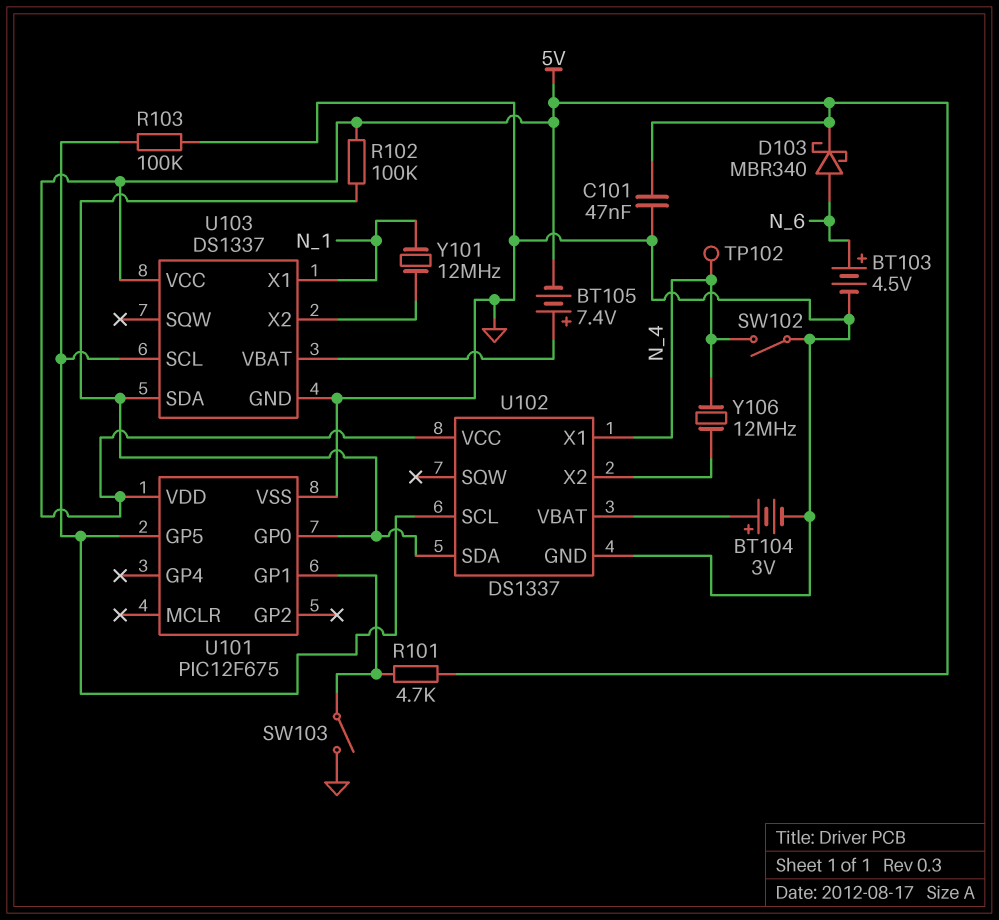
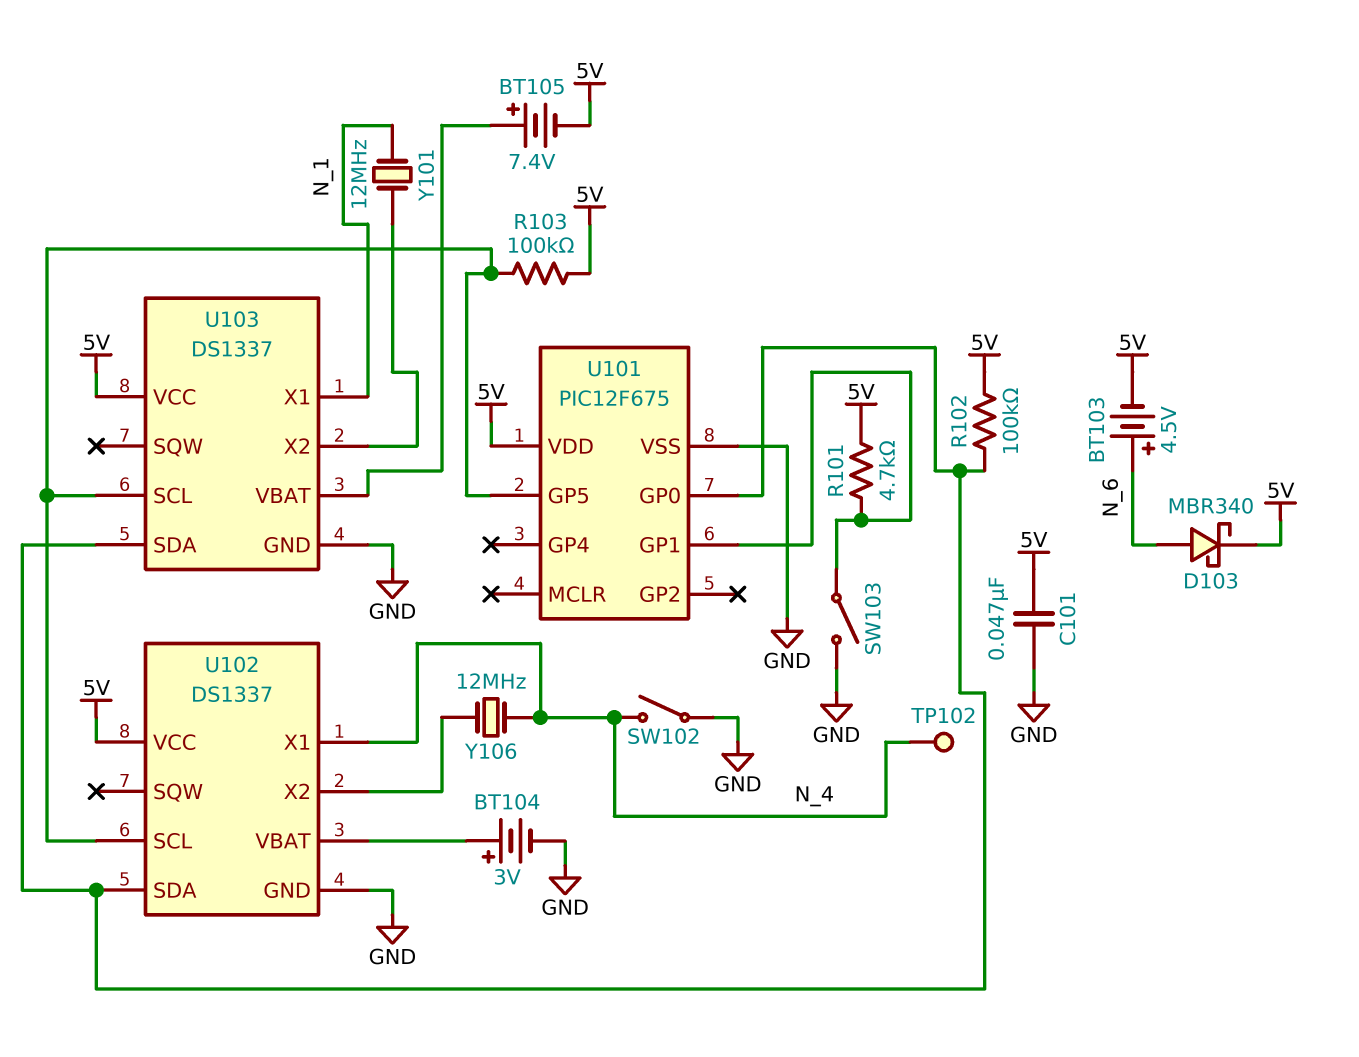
BT103: 4.5V (plus N_6, minus GND) -> 4.5V (plus N_6, minus 5V)
R103: 100k (GND, U101/GP5) -> 100k (5V, U101/GP5)

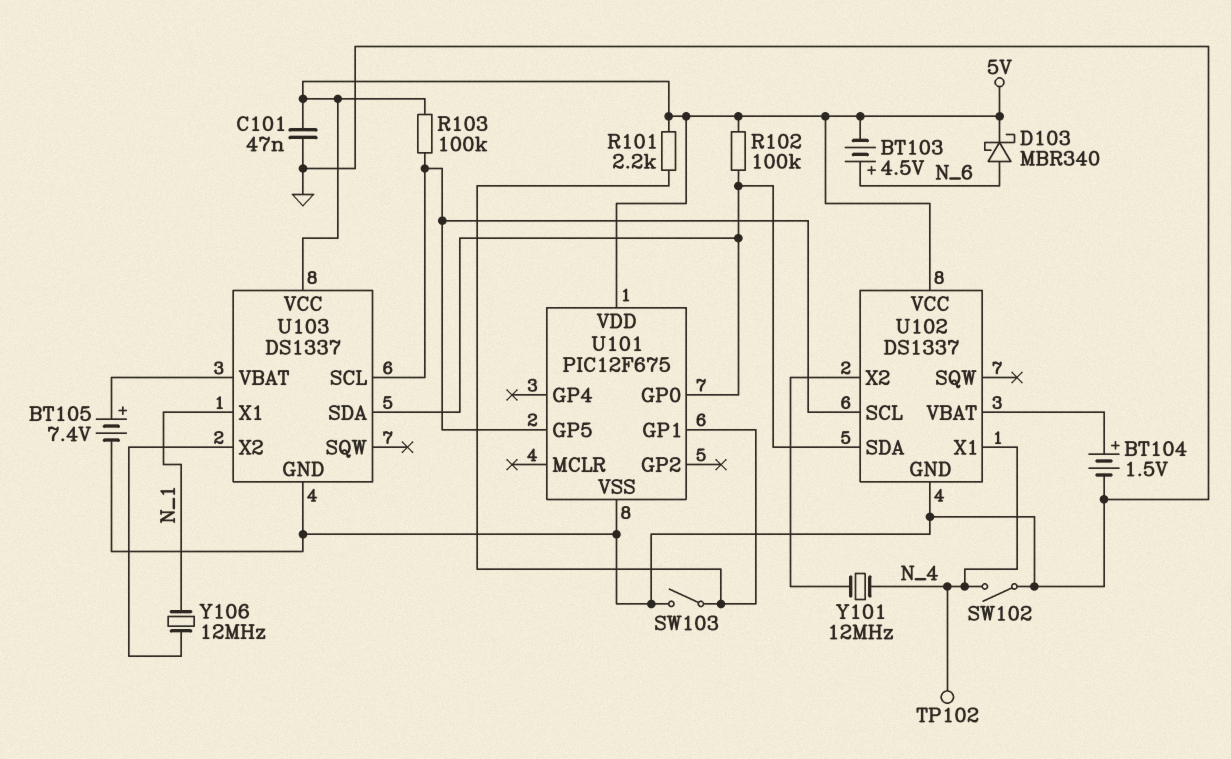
BT104: 3V (plus U102/VBAT, minus GND) -> 1.5V (plus U102/VBAT, minus GND)
BT105: 7.4V (plus U103/VBAT, minus 5V) -> 7.4V (plus U103/VBAT, minus GND)
R101: 4.7k (5V, U101/GP1) -> 2.2k (5V, U101/GP1)
Y101: 12MHz (N_1, U103/X2) -> 12MHz (N_4, U102/X2)
Y106: 12MHz (N_4, U102/X2) -> 12MHz (N_1, U103/X2)

